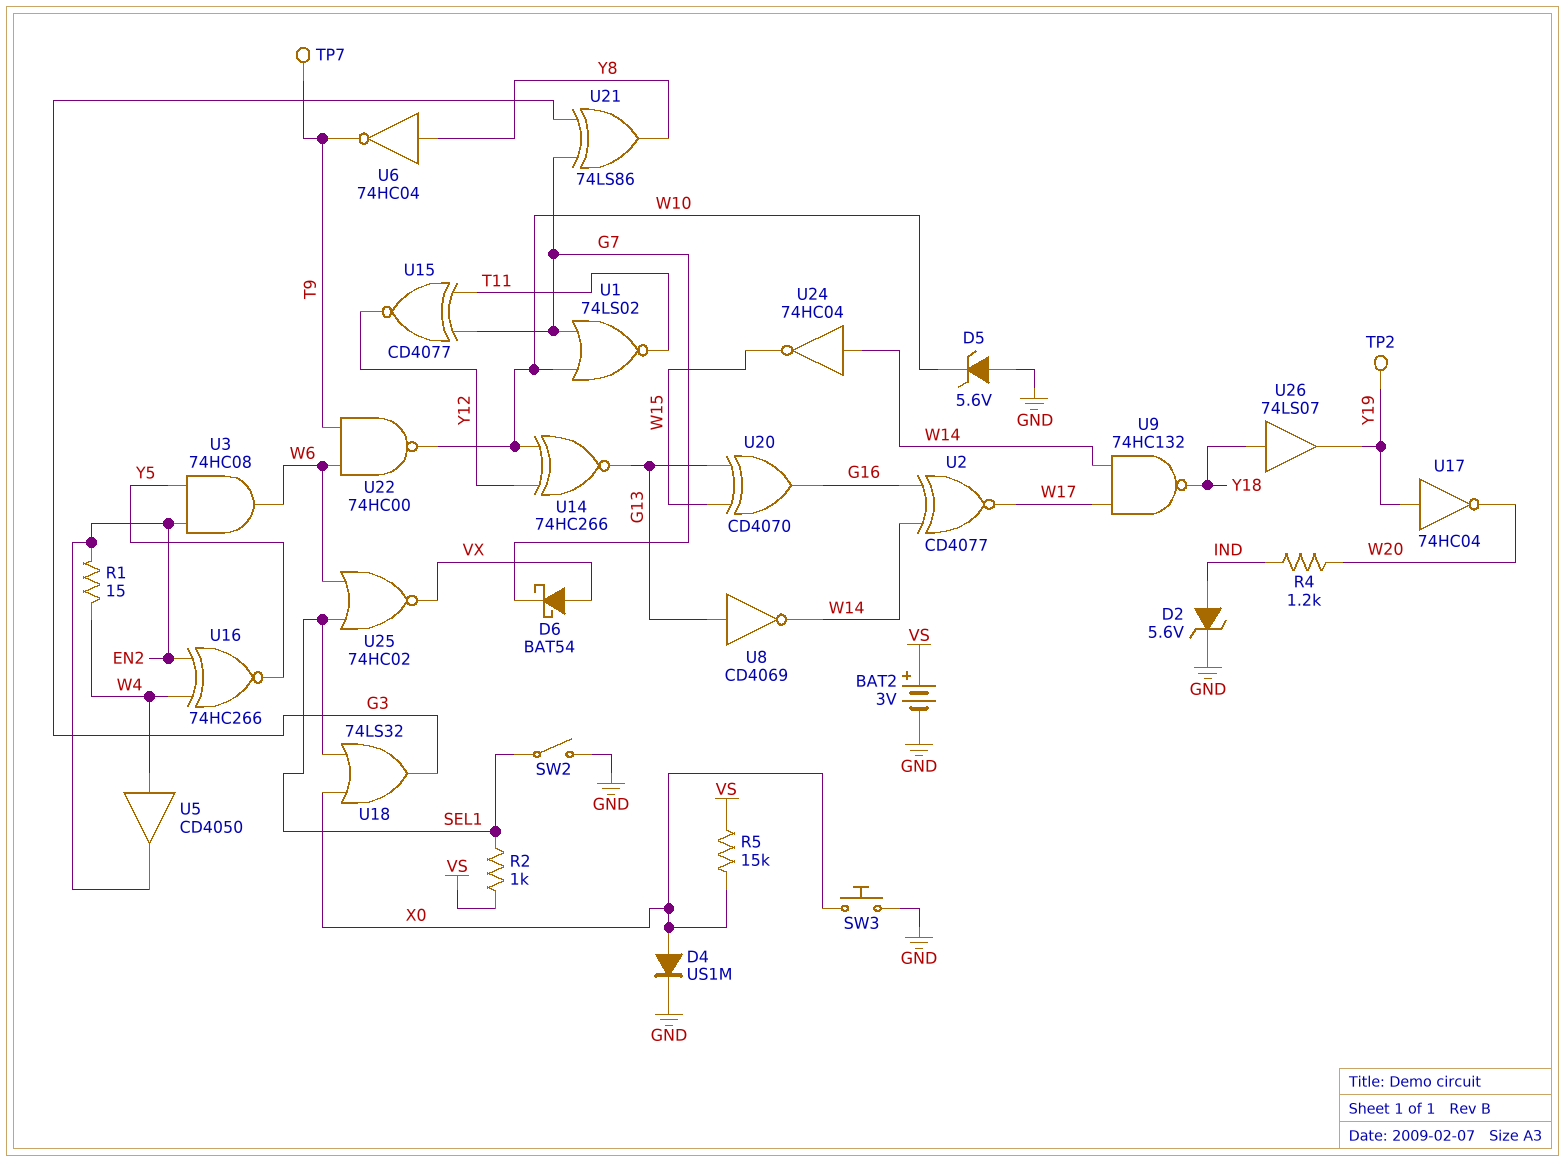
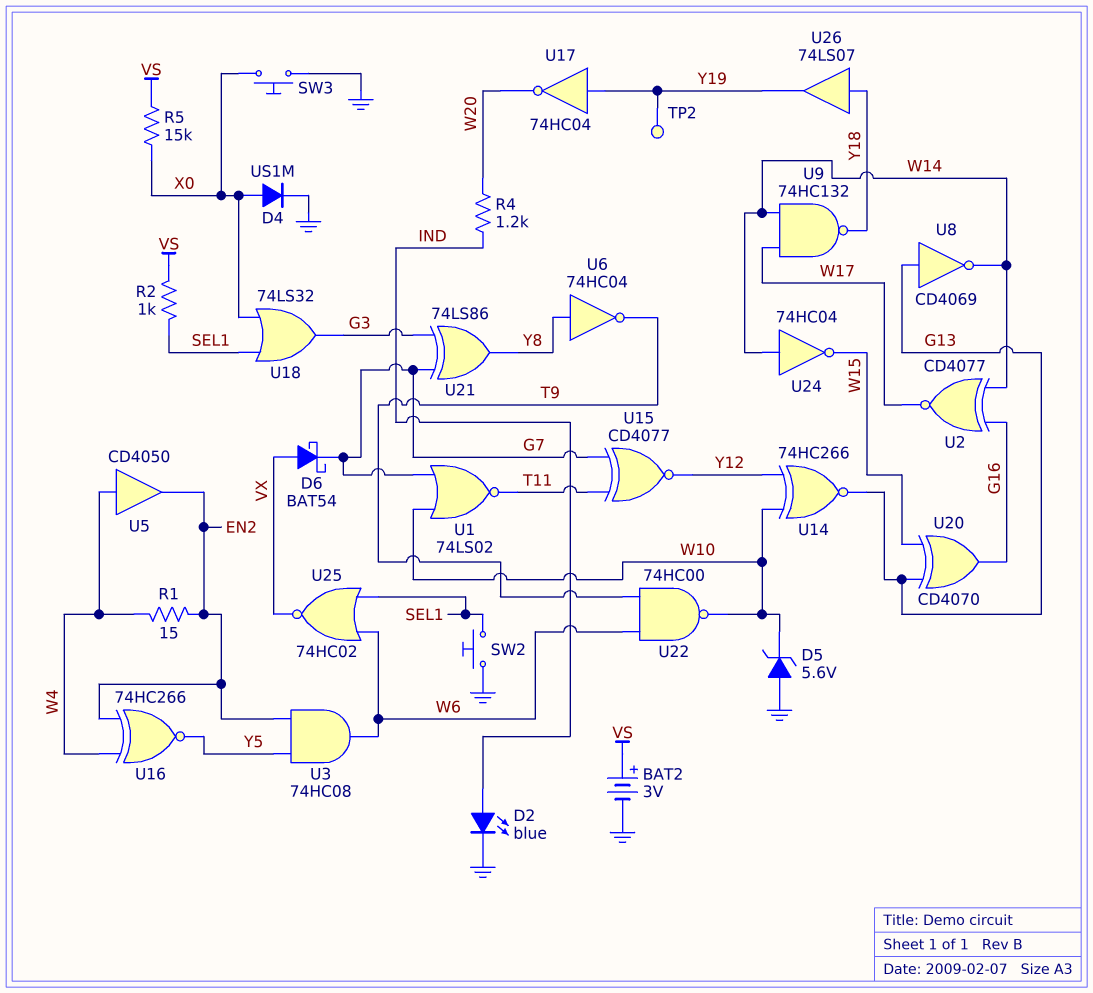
D2: zener 5.6V (A IND, K GND) -> LED blue (A IND, K GND)
SW2: switch (GND, SEL1) -> button (GND, SEL1)
TP7: test point (T9) -> none

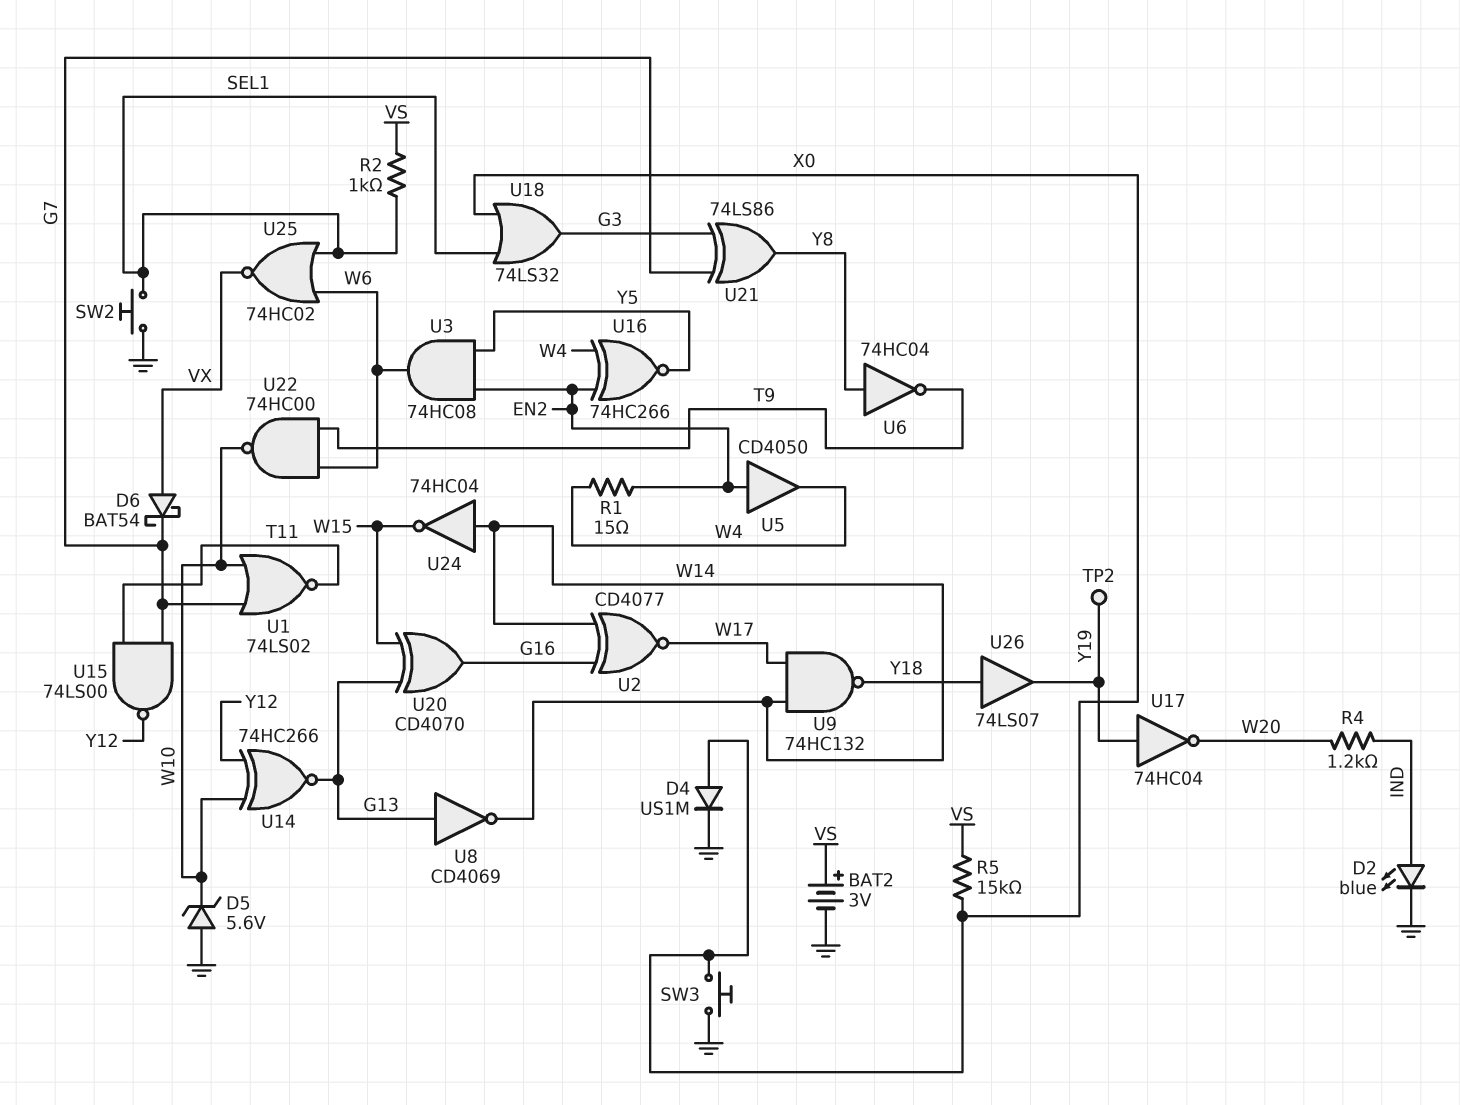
U5: buffer CD4050 (in W4, out EN2) -> buffer CD4050 (in EN2, out W4)
U15: XNOR CD4077 (in G7, in T11, out Y12) -> NAND 74LS00 (in G7, in T11, out Y12)

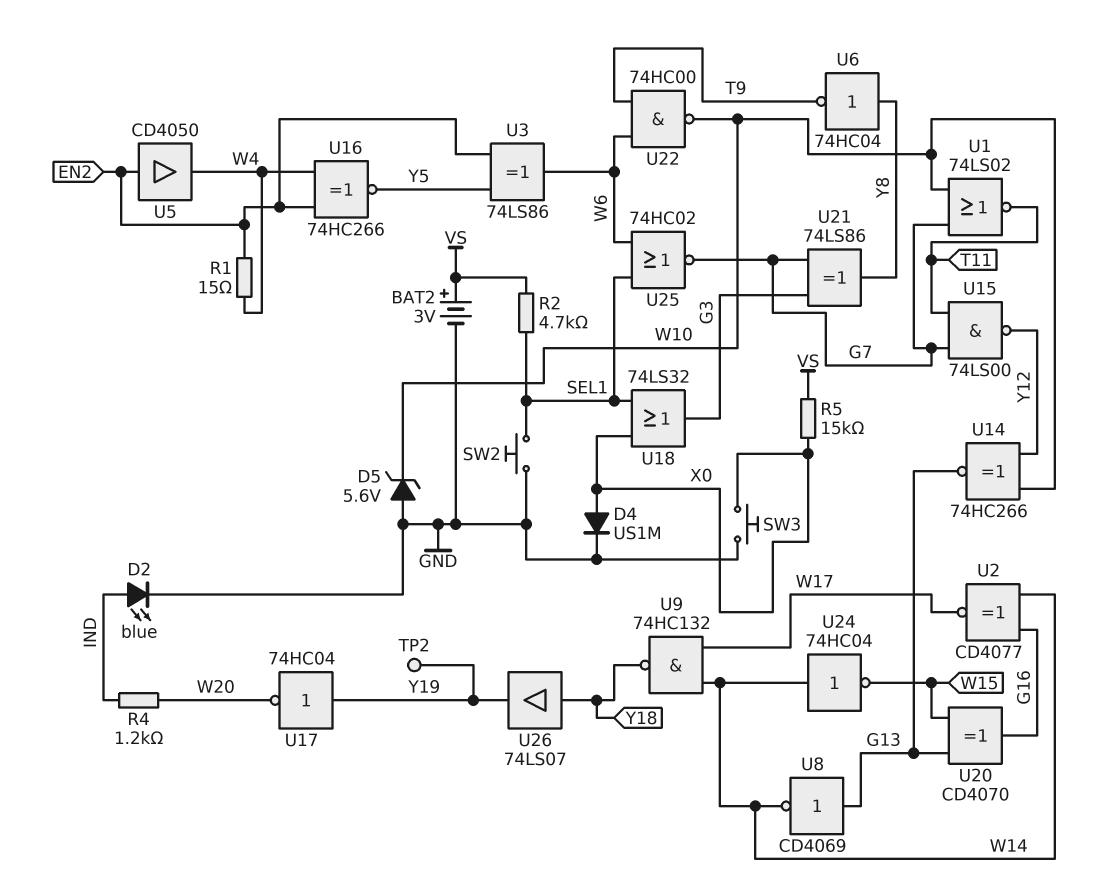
D6: schottky BAT54 (A VX, K G7) -> none
R2: 1k (SEL1, VS) -> 4.7k (SEL1, VS)
U3: AND 74HC08 (in EN2, in Y5, out W6) -> XOR 74LS86 (in EN2, in Y5, out W6)
U25: NOR 74HC02 (in SEL1, in W6, out VX) -> NOR 74HC02 (in SEL1, in W6, out G7)

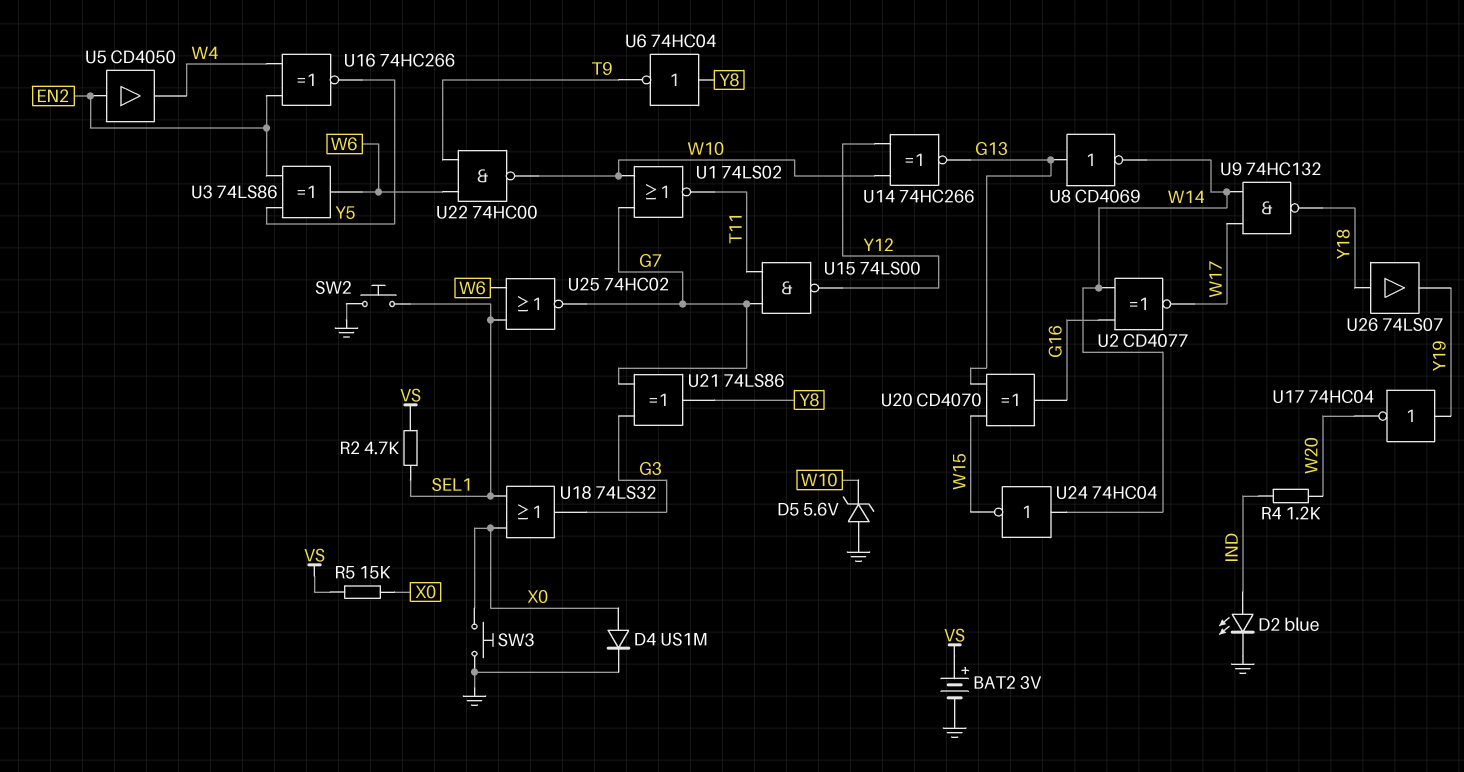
R1: 15 (EN2, W4) -> none
TP2: test point (Y19) -> none

